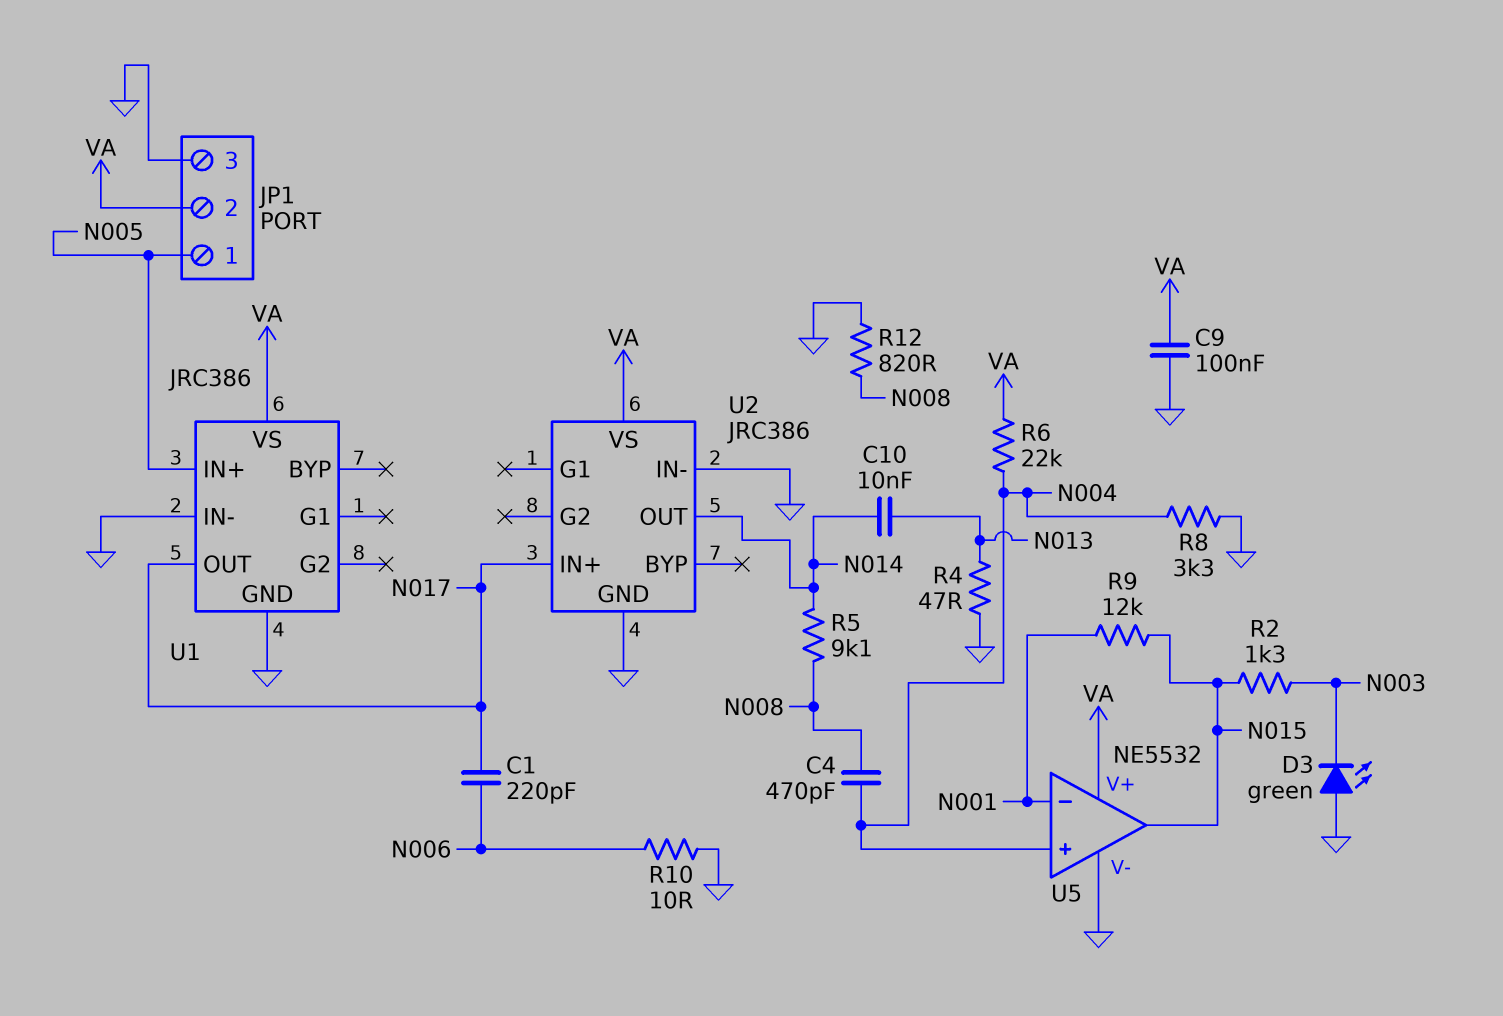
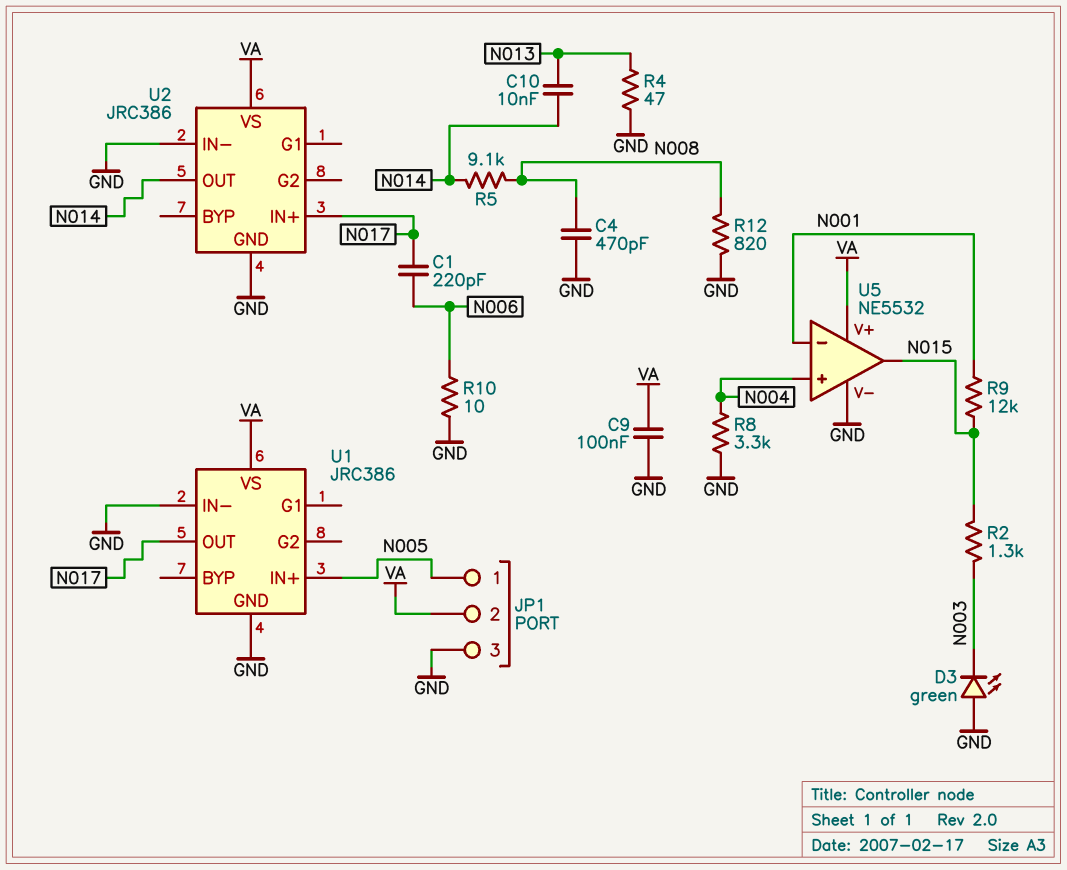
C4: 470pF (N004, N008) -> 470pF (GND, N008)
R6: 22k (N004, VA) -> none

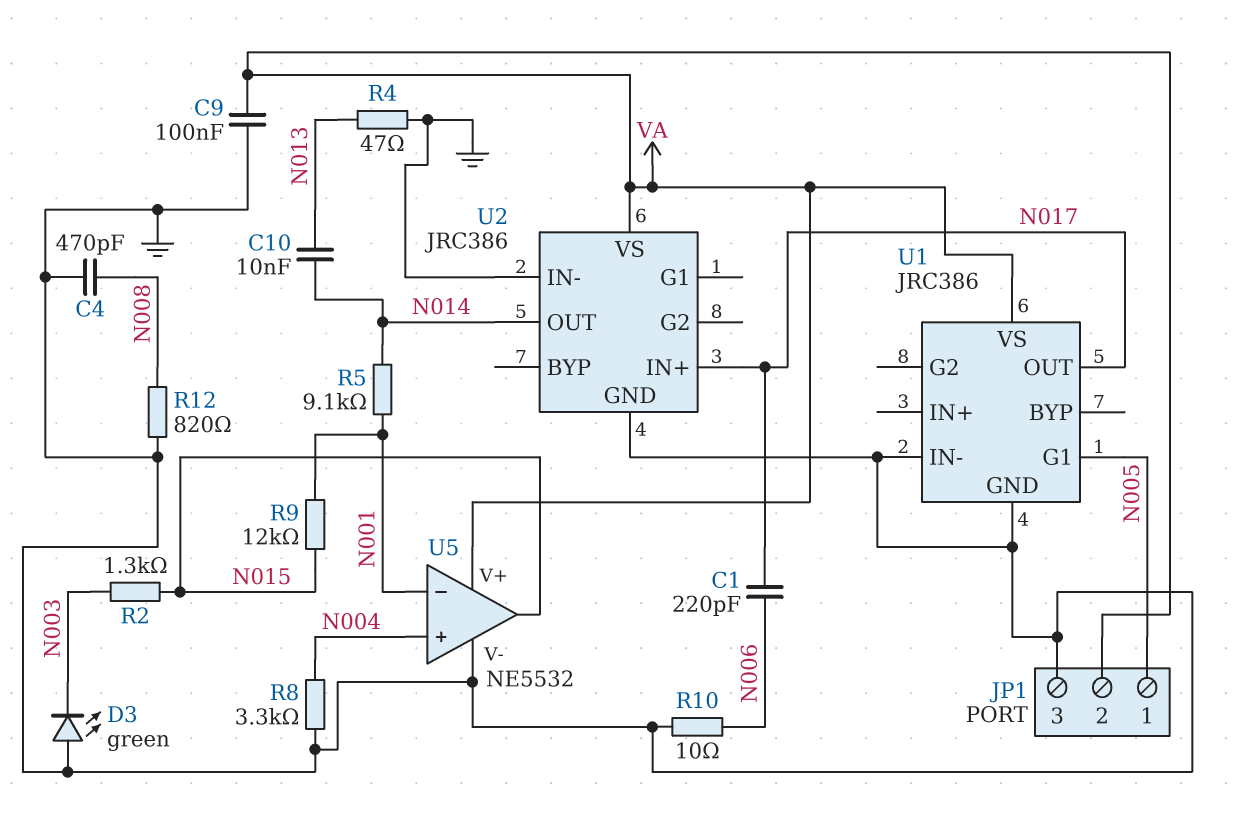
R5: 9.1k (N008, N014) -> 9.1k (N001, N014)
U1 pin G1: none -> N005
U1 pin IN+: N005 -> none

